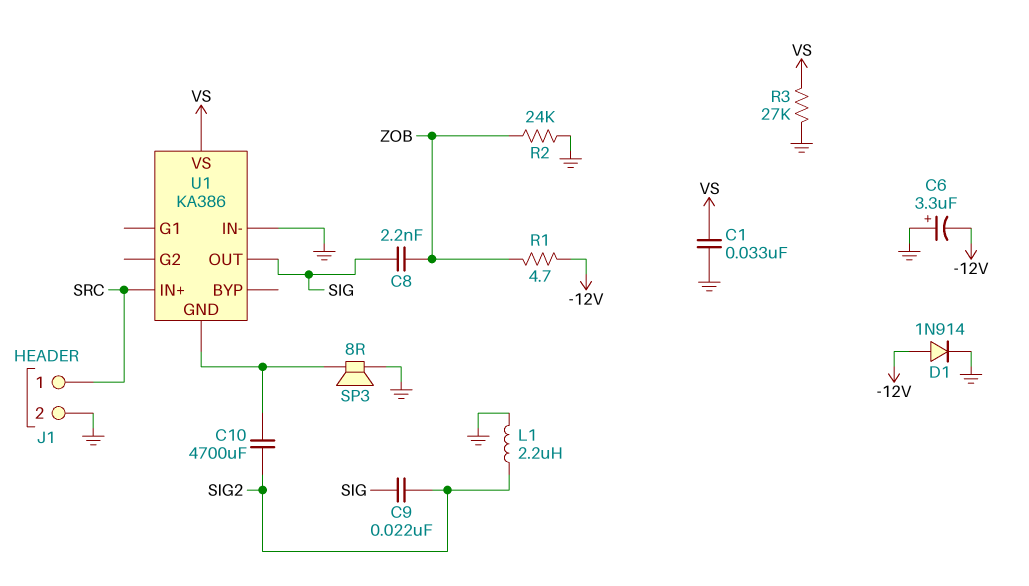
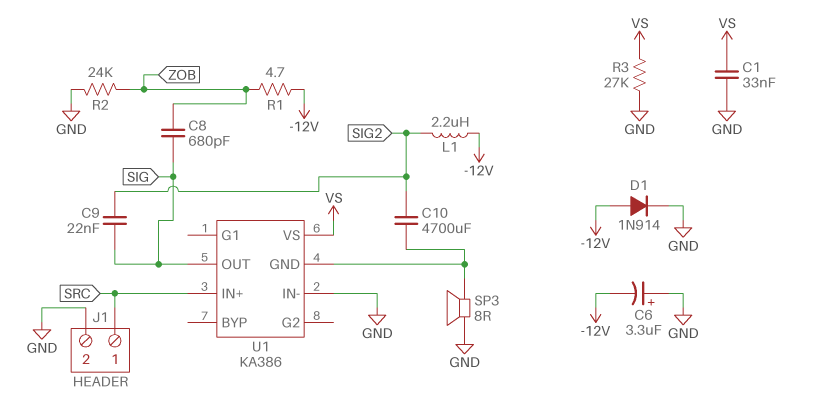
C8: 2.2nF (SIG, ZOB) -> 680pF (SIG, ZOB)
L1: 2.2uH (GND, SIG2) -> 2.2uH (-12V, SIG2)

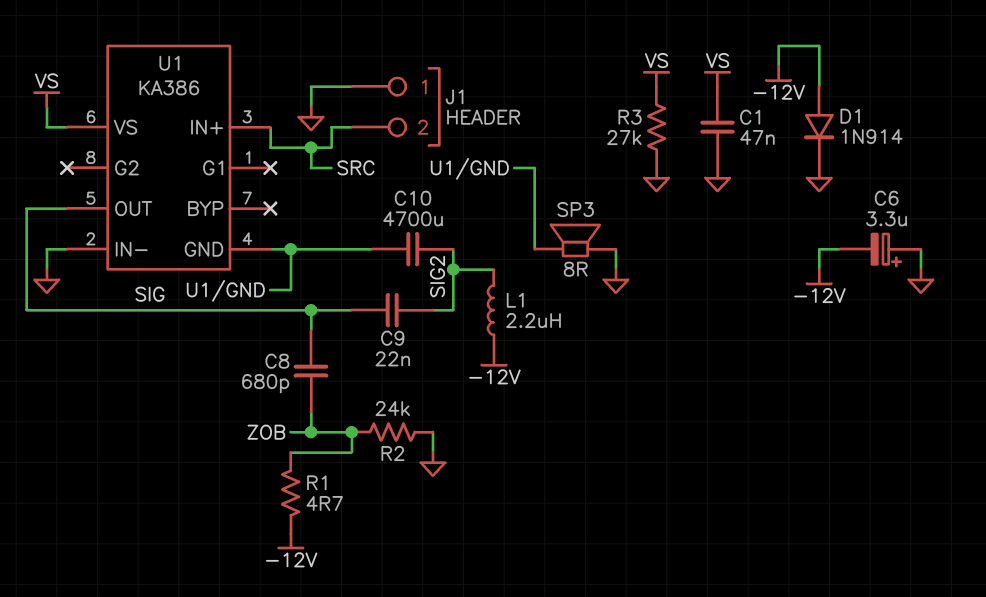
C1: 33nF (GND, VS) -> 47nF (GND, VS)
J1 pin 1: SRC -> GND
J1 pin 2: GND -> SRC

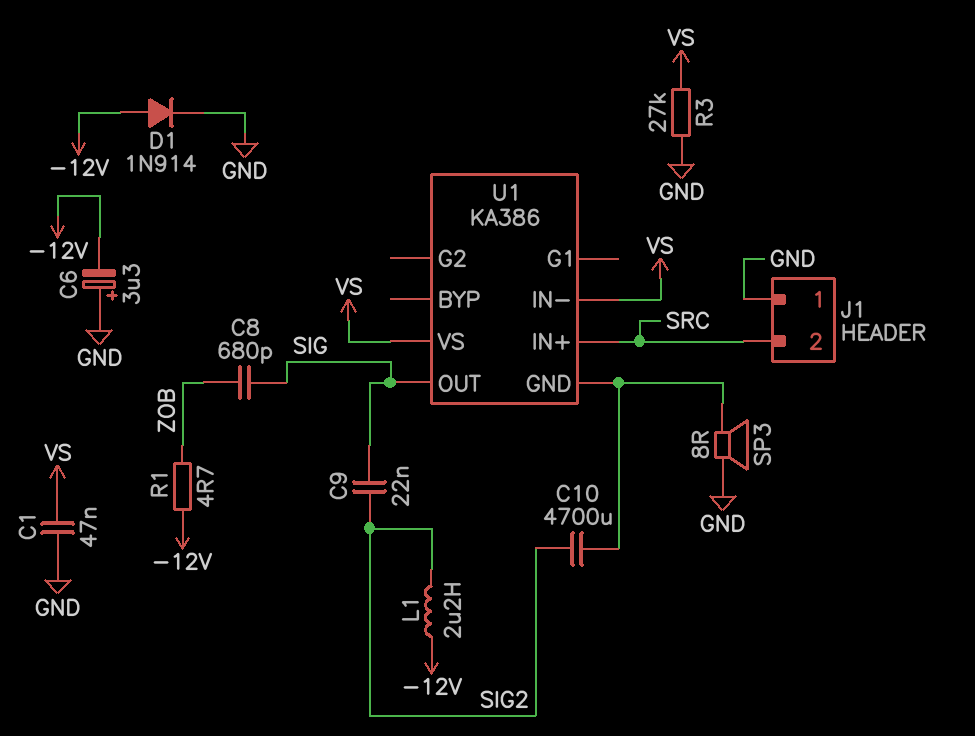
R2: 24k (GND, ZOB) -> none
U1 pin IN-: GND -> VS

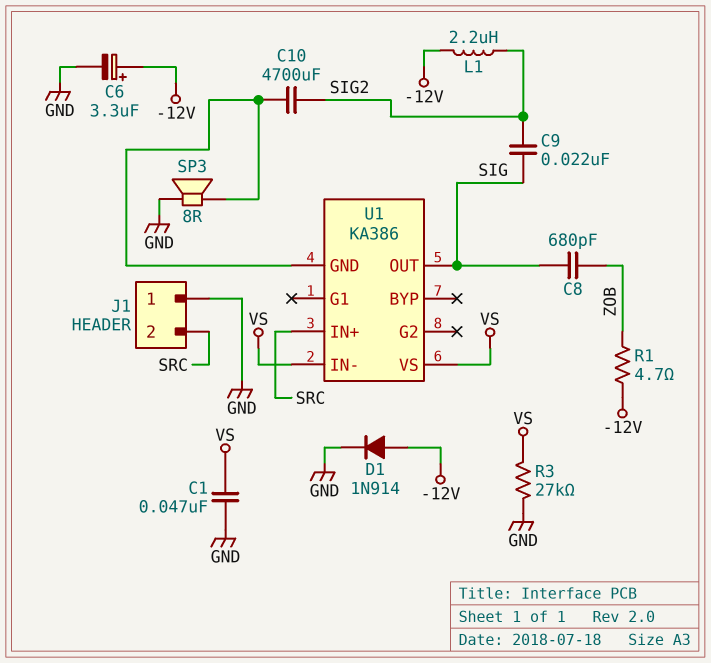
C6: 3.3uF (plus GND, minus -12V) -> 3.3uF (plus -12V, minus GND)

